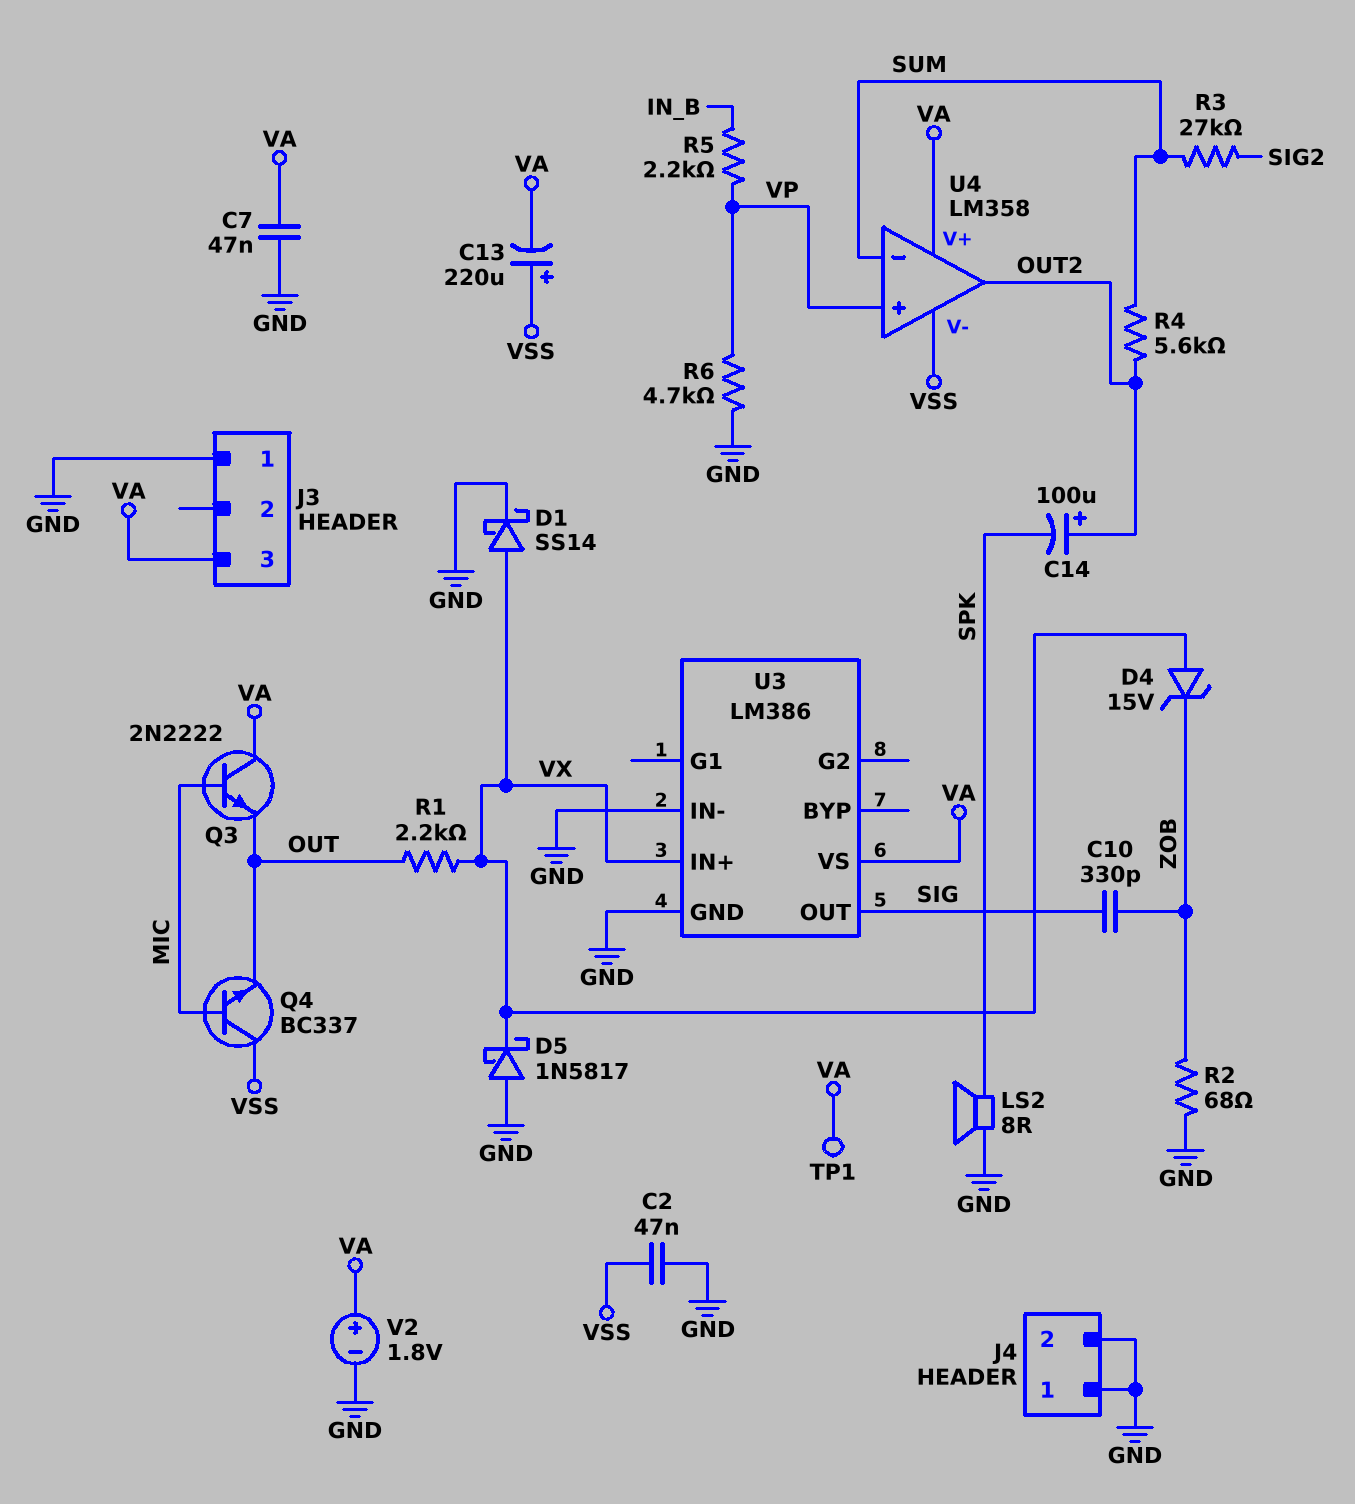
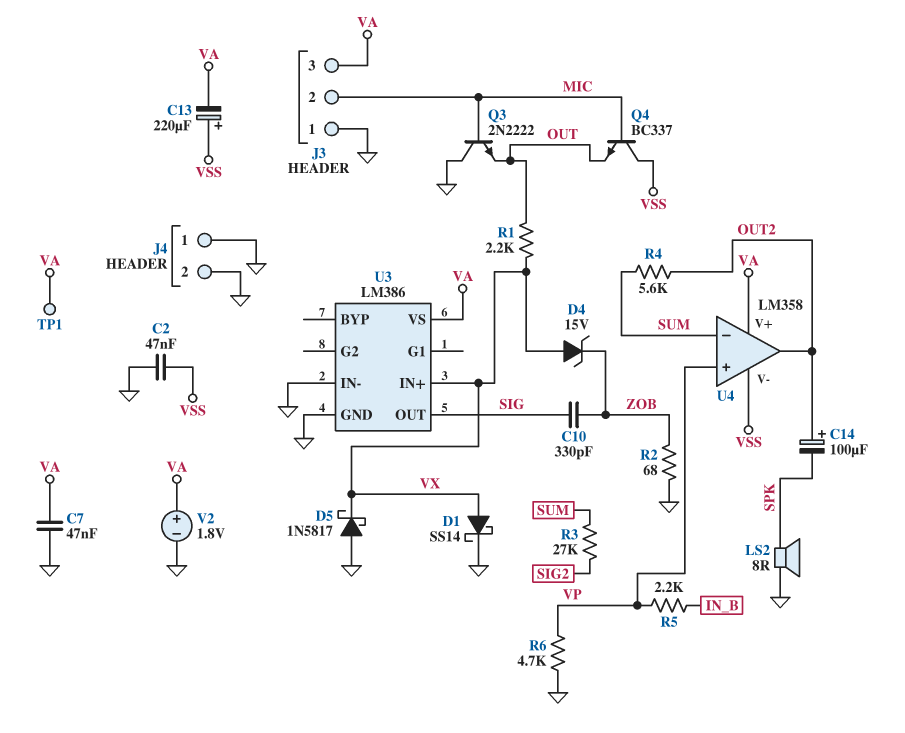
J3 pin 2: none -> MIC
Q3: NPN 2N2222 (B MIC, C VA, E OUT) -> NPN 2N2222 (B MIC, C GND, E OUT)

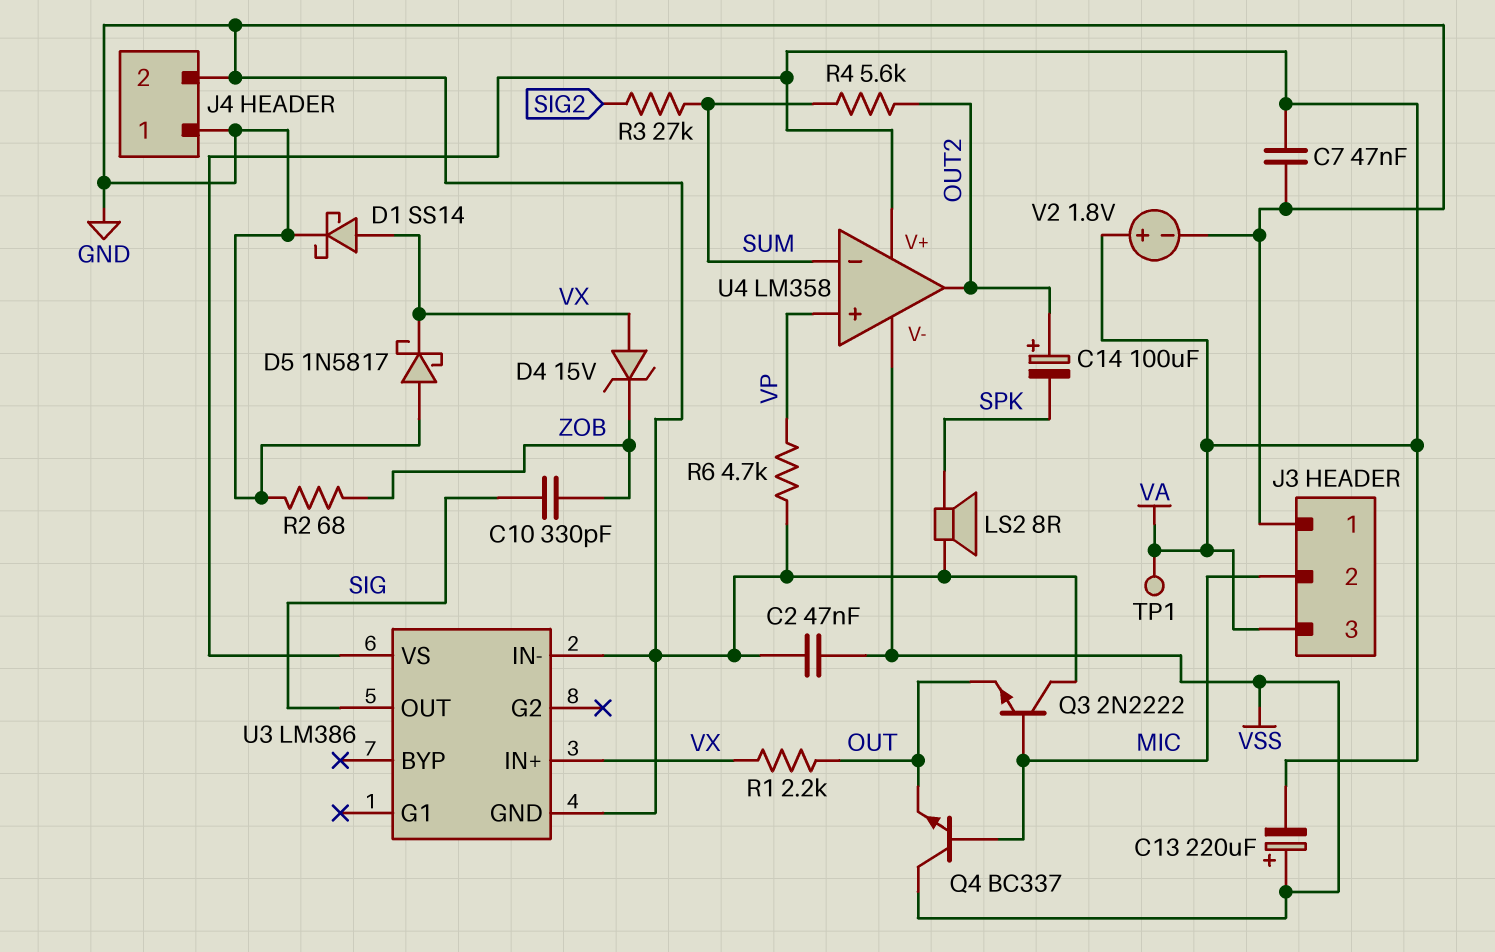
R5: 2.2k (IN_B, VP) -> none

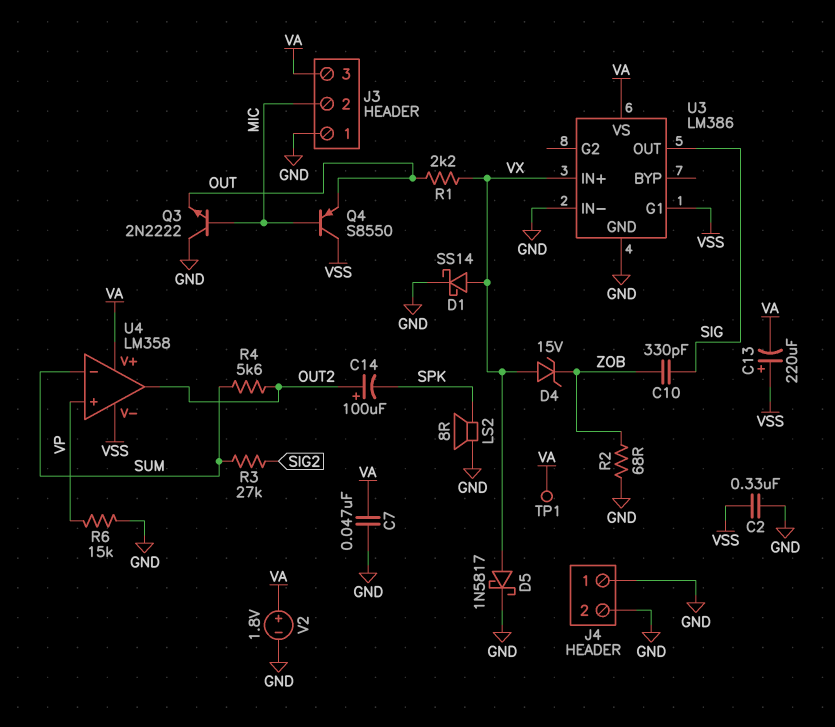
C2: 47nF (GND, VSS) -> 330nF (GND, VSS)
D5: schottky 1N5817 (A GND, K VX) -> schottky 1N5817 (A VX, K GND)
Q4: NPN BC337 (B MIC, C VSS, E OUT) -> PNP S8550 (B MIC, C VSS, E OUT)
R6: 4.7k (GND, VP) -> 15k (GND, VP)
U3 pin G1: none -> VSS

